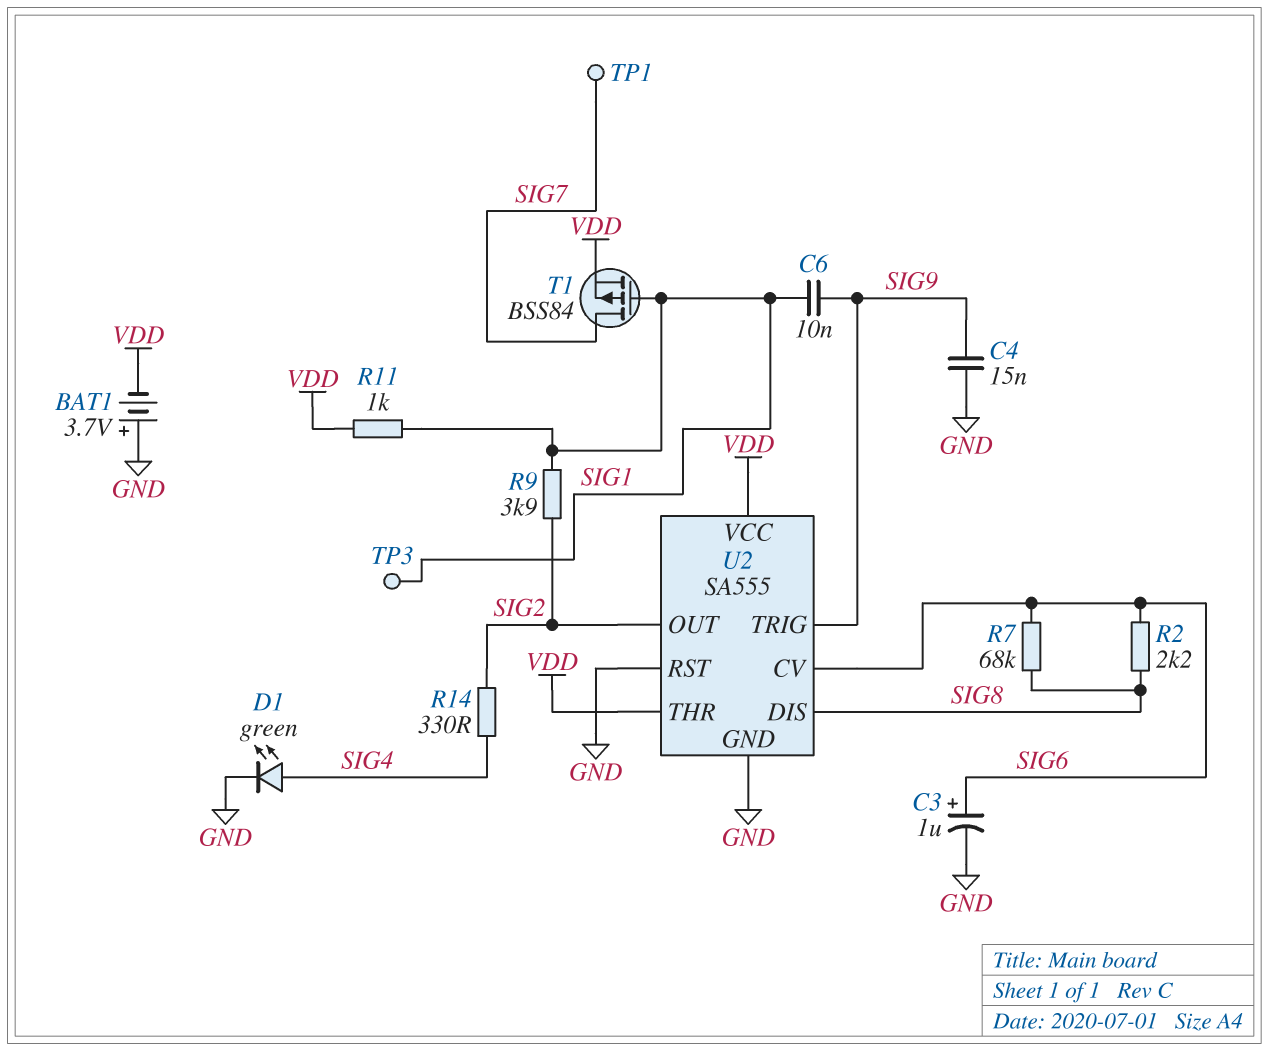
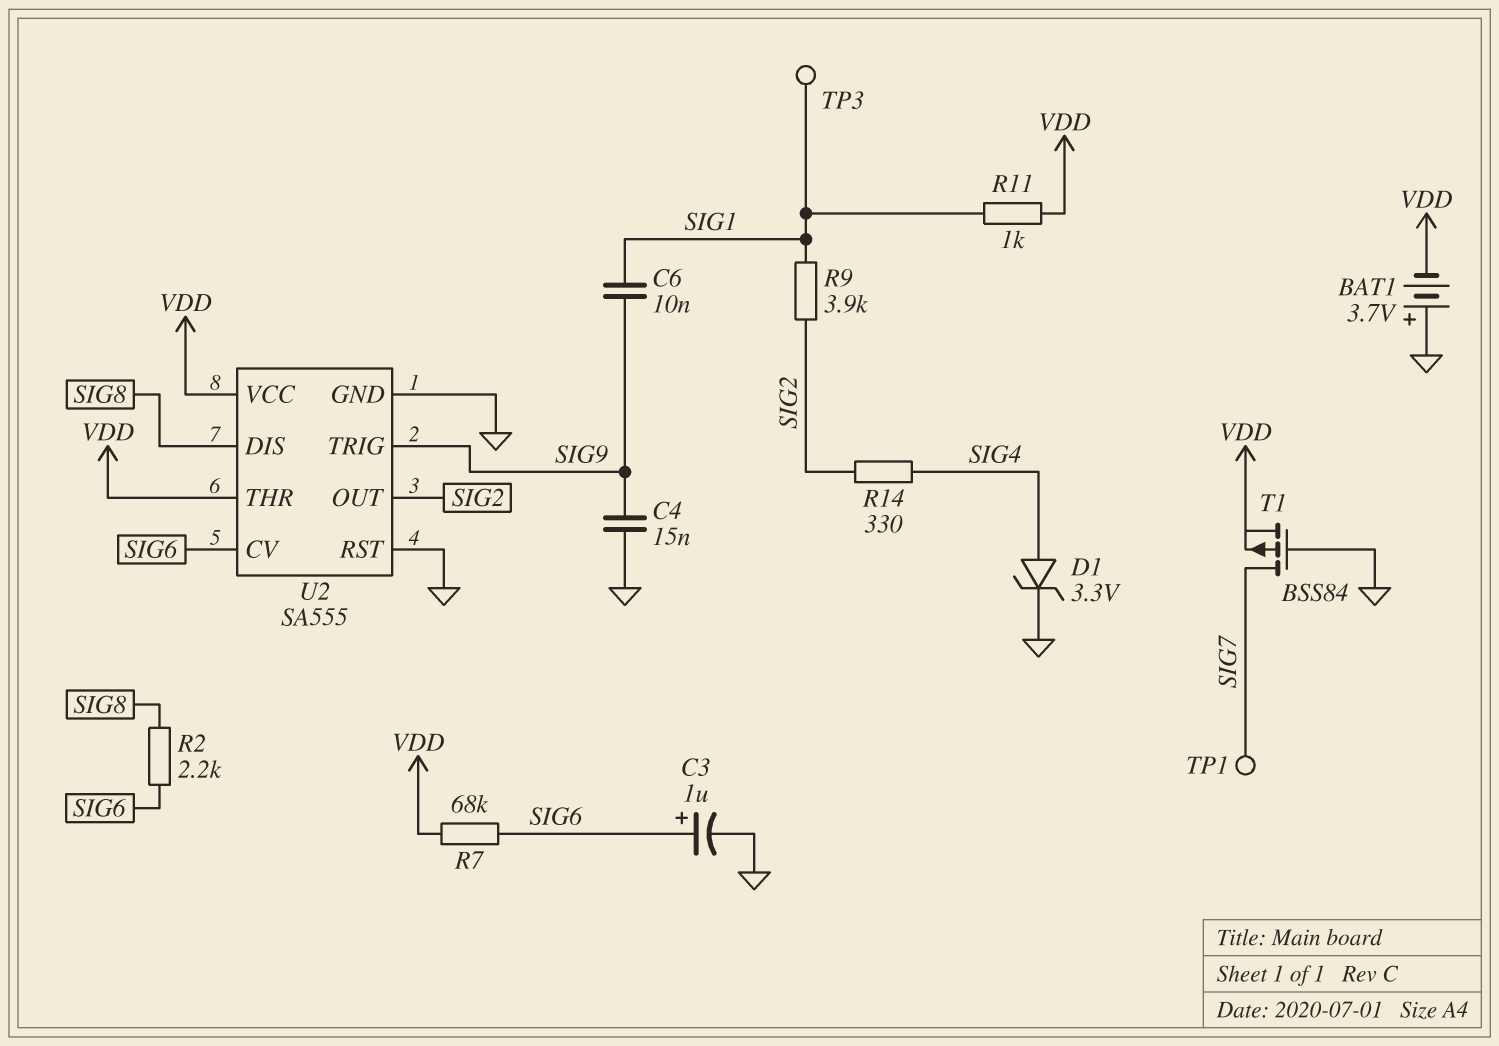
D1: LED green (A SIG4, K GND) -> zener 3.3V (A SIG4, K GND)
R7: 68k (SIG6, SIG8) -> 68k (SIG6, VDD)
T1: PMOS BSS84 (G SIG1, D SIG7, S VDD) -> PMOS BSS84 (G GND, D SIG7, S VDD)

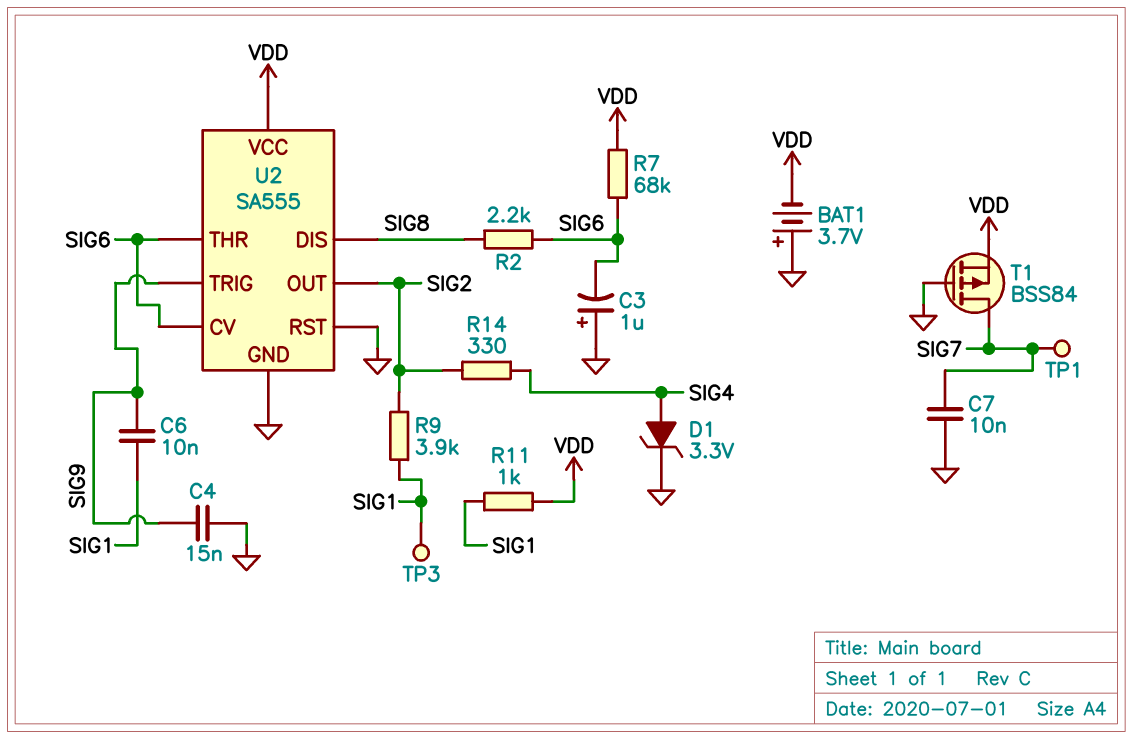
C3: 1uF (plus SIG6, minus GND) -> 1uF (plus GND, minus SIG6)
C7: none -> 10nF (GND, SIG7)
U2 pin THR: VDD -> SIG6

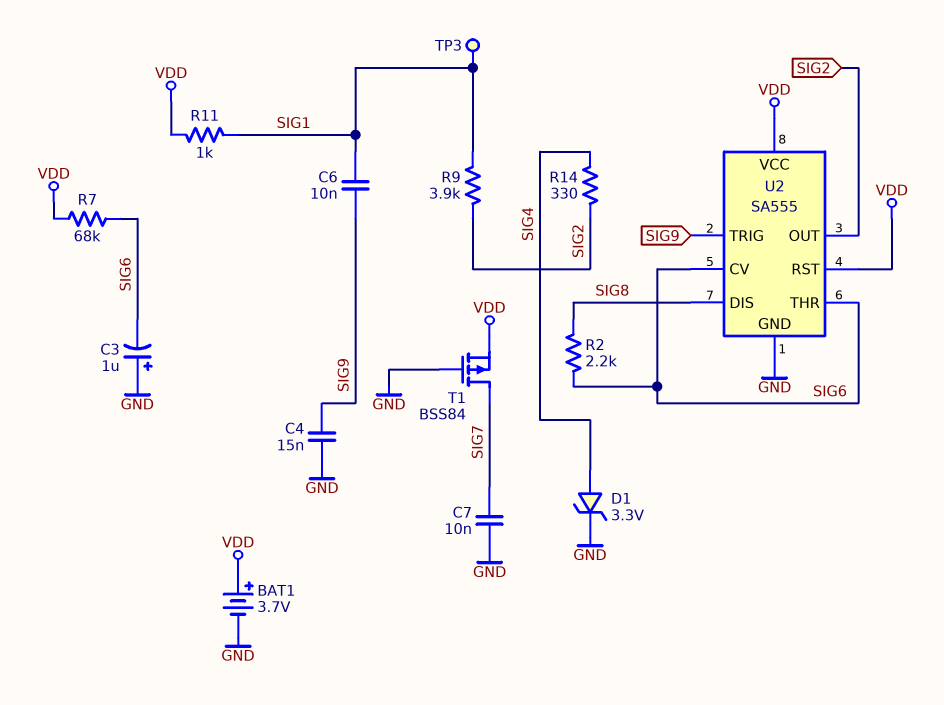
BAT1: 3.7V (plus GND, minus VDD) -> 3.7V (plus VDD, minus GND)
TP1: test point (SIG7) -> none
U2 pin RST: GND -> VDD

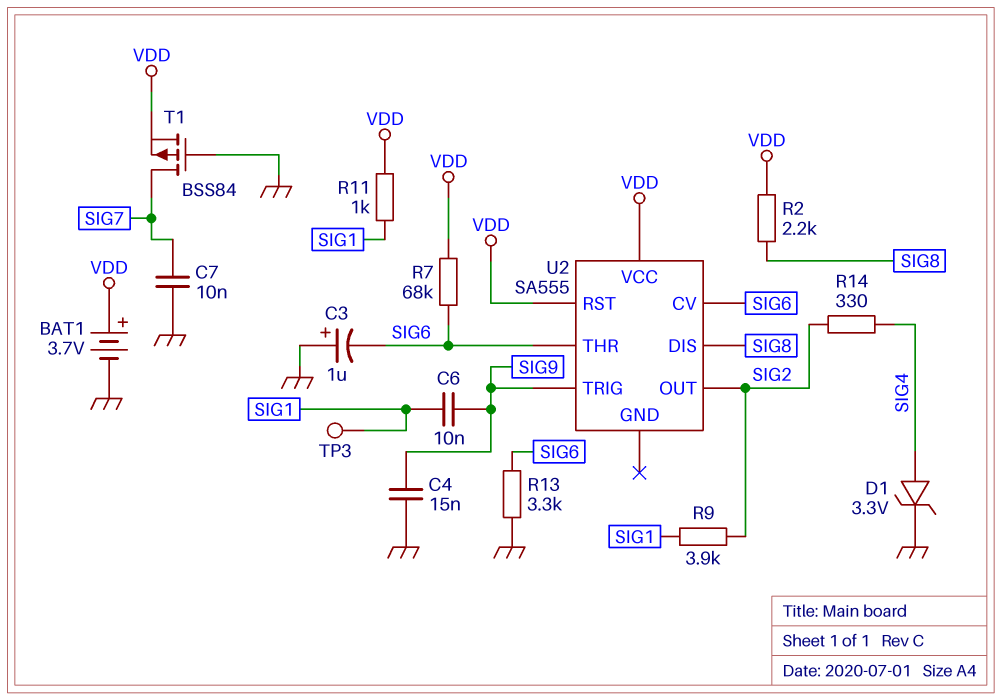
R2: 2.2k (SIG6, SIG8) -> 2.2k (SIG8, VDD)
R13: none -> 3.3k (GND, SIG6)
U2 pin GND: GND -> none

